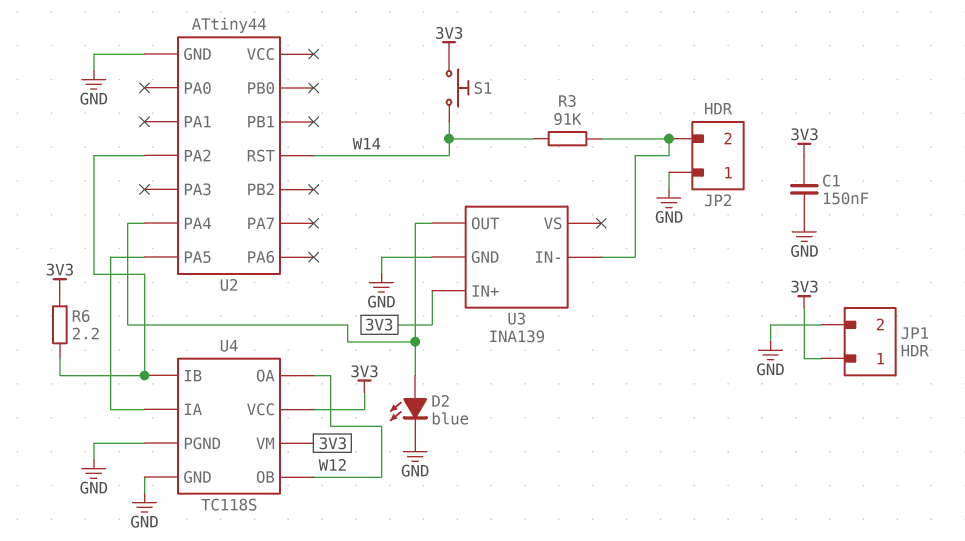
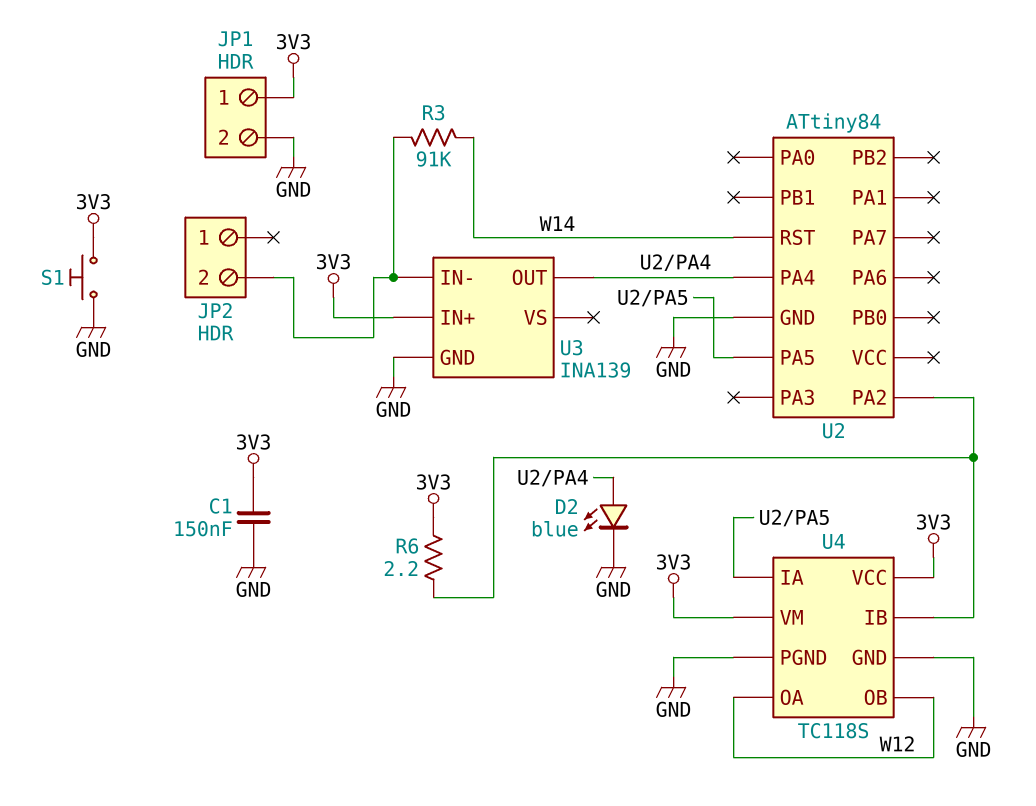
JP2 pin 1: GND -> none
S1: button (3V3, W14) -> button (3V3, GND)
U2: ATtiny44 -> ATtiny84

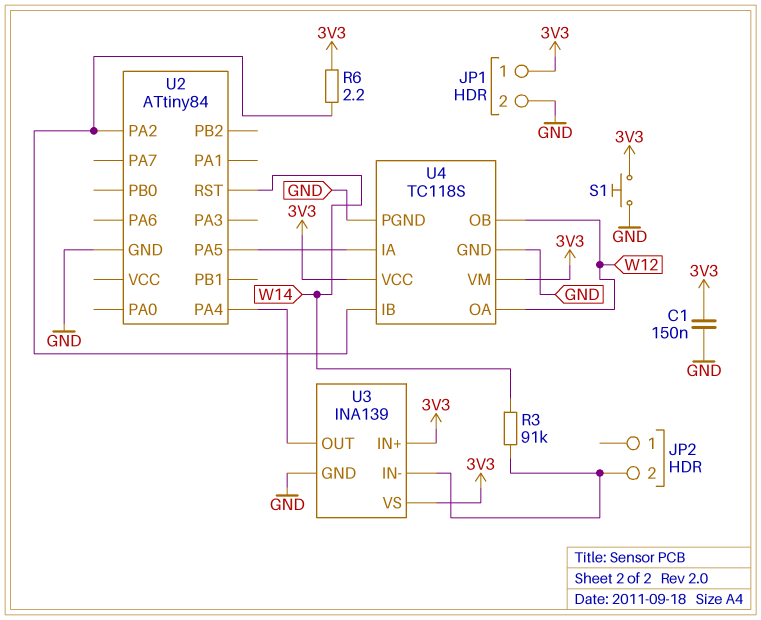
D2: LED blue (A U2/PA4, K GND) -> none
U3 pin VS: none -> 3V3

